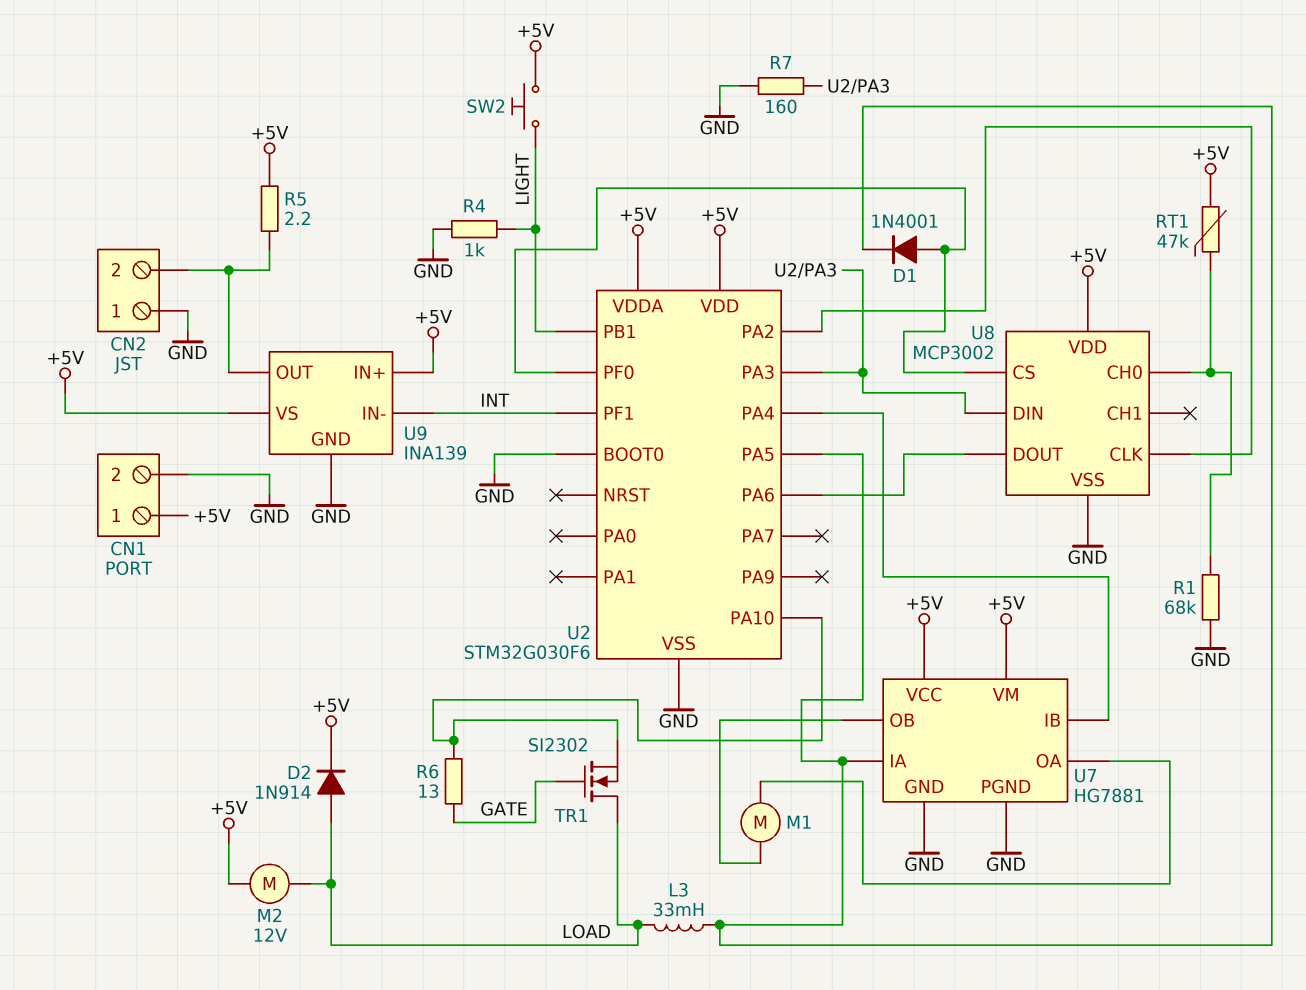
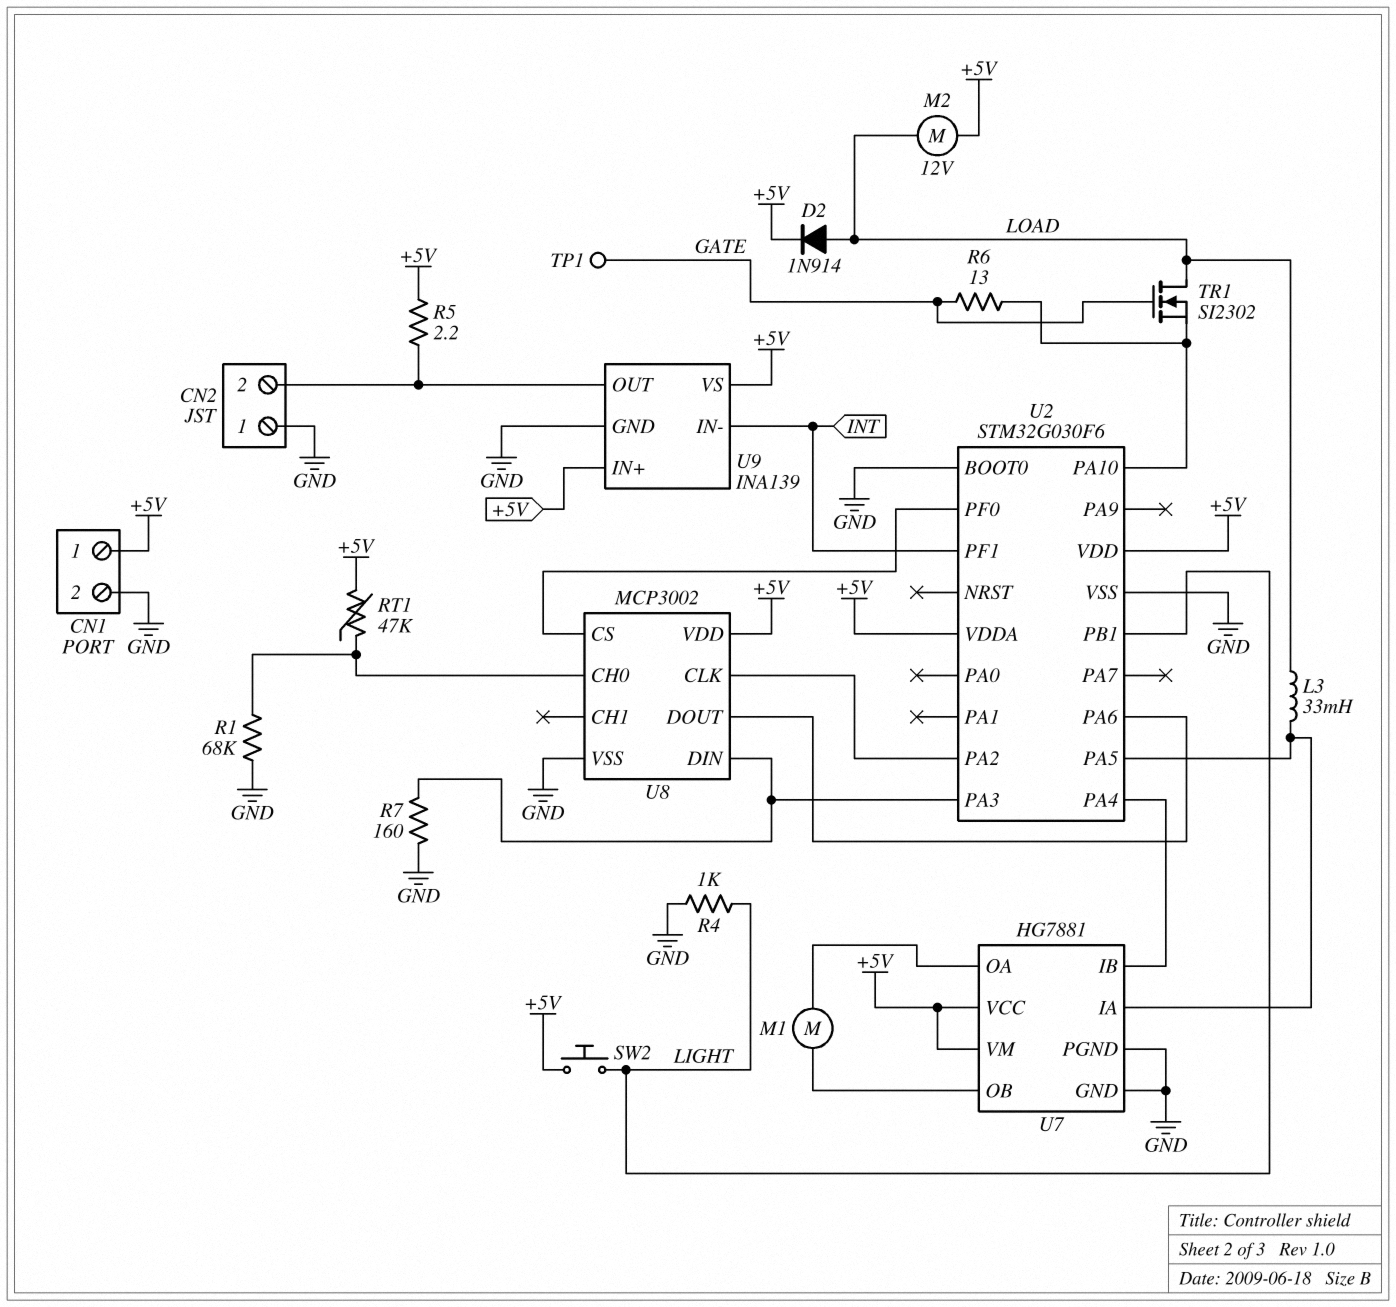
D1: diode 1N4001 (A U2/PF0, K U2/PA5) -> none
TP1: none -> test point (GATE)

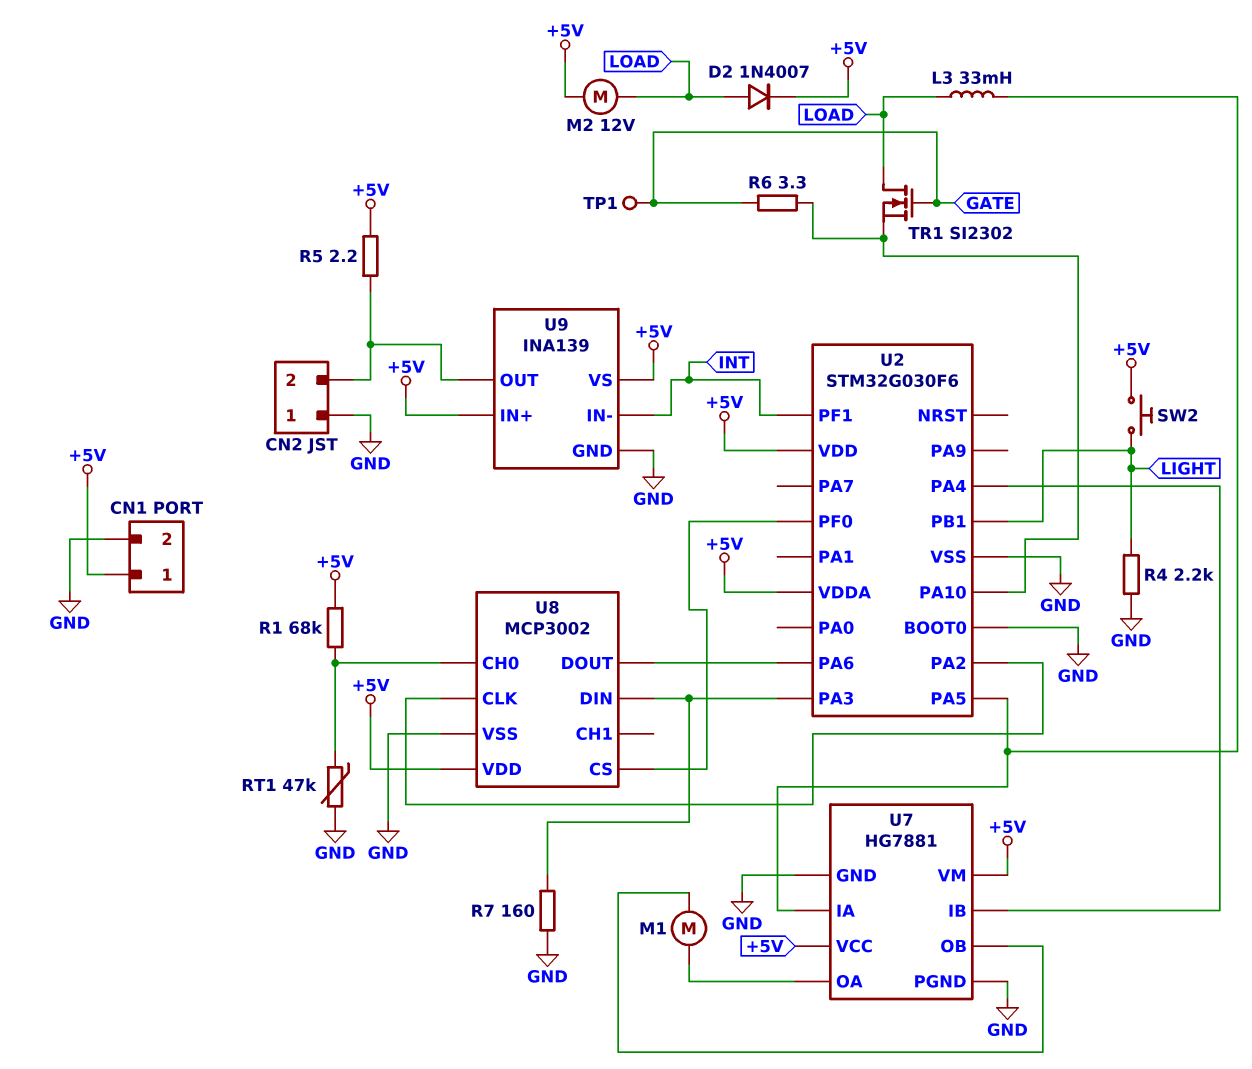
D2: diode 1N914 (A LOAD, K +5V) -> diode 1N4007 (A LOAD, K +5V)
R1: 68k (GND, U8/CH0) -> 68k (+5V, U8/CH0)
R4: 1k (GND, LIGHT) -> 2.2k (GND, LIGHT)
R6: 13 (GATE, U2/PA10) -> 3.3 (GATE, U2/PA10)
RT1: 47k (+5V, U8/CH0) -> 47k (GND, U8/CH0)

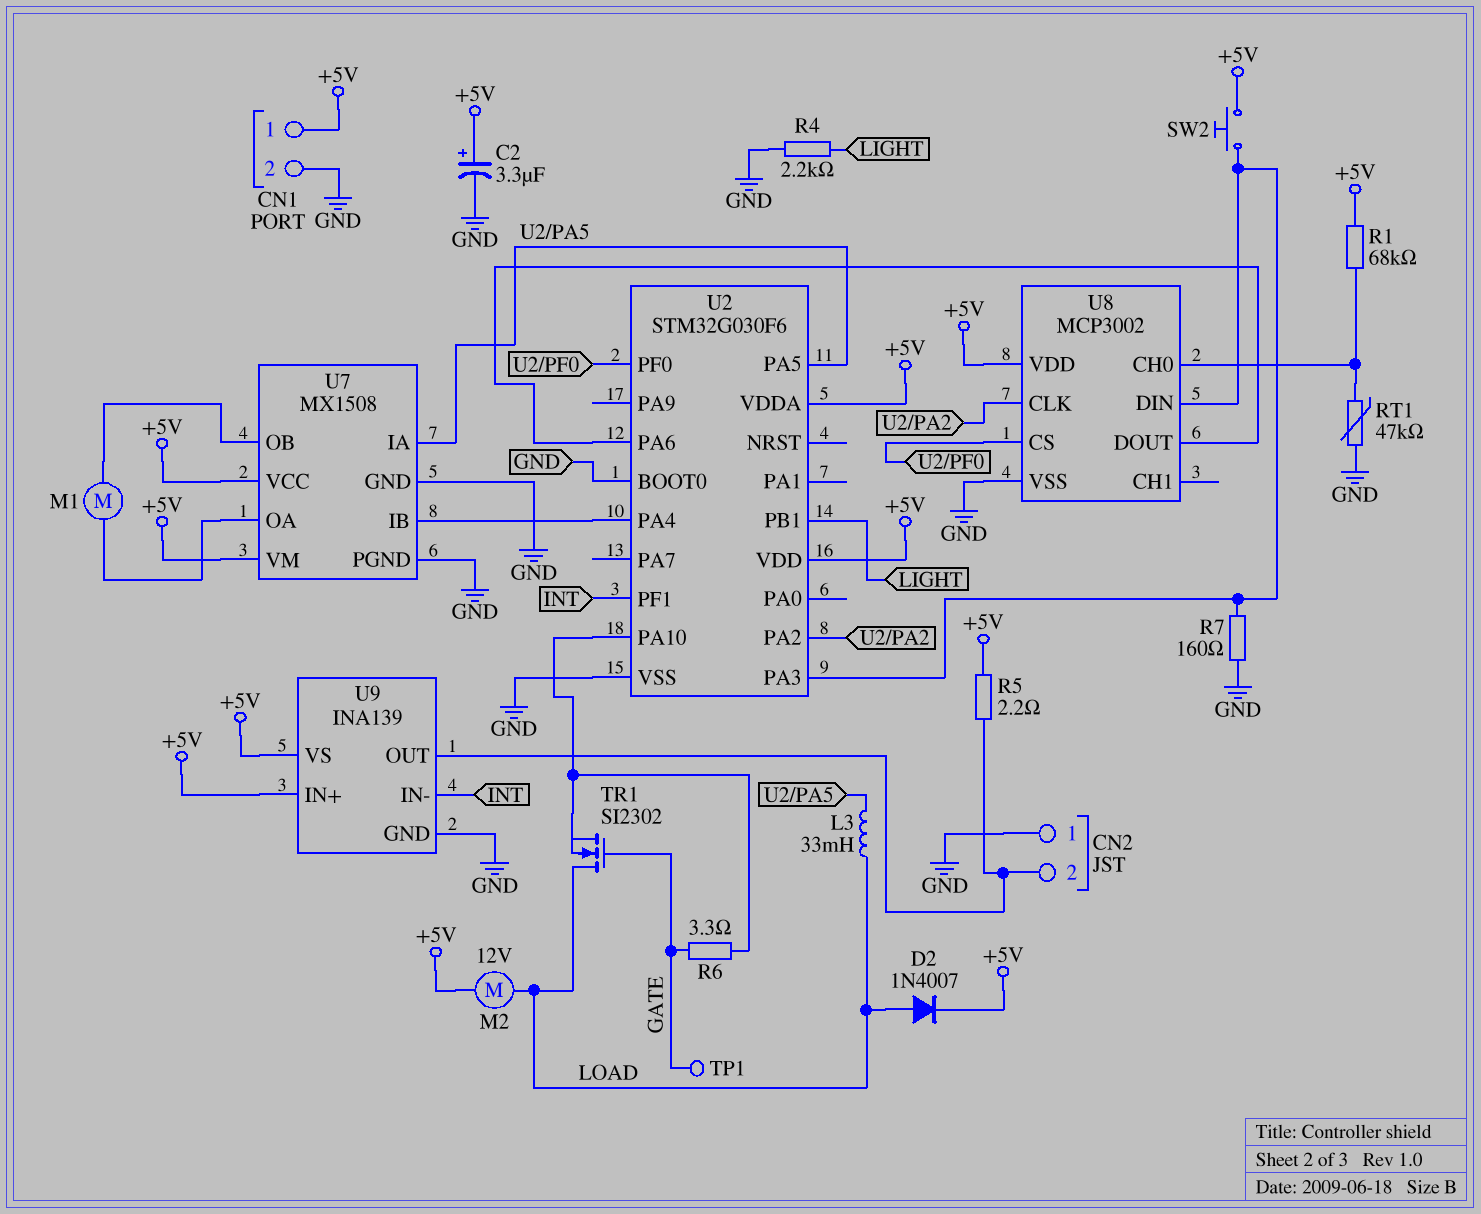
C2: none -> 3.3uF (plus +5V, minus GND)
SW2: button (+5V, LIGHT) -> button (+5V, U2/PA3)
U7: HG7881 -> MX1508

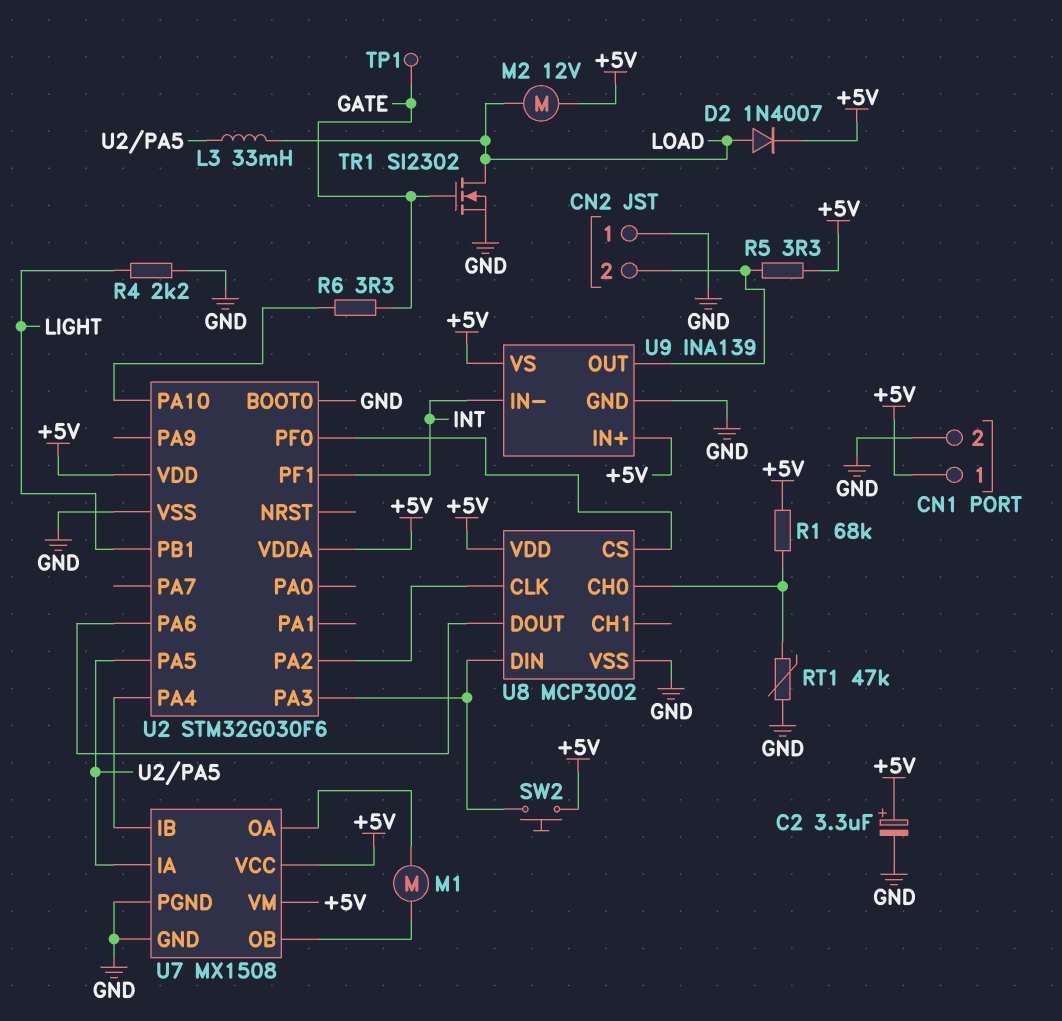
R5: 2.2 (+5V, CN2/2) -> 3.3 (+5V, CN2/2)
R7: 160 (GND, U2/PA3) -> none
TR1: NMOS SI2302 (G GATE, D LOAD, S U2/PA10) -> NMOS SI2302 (G GATE, D LOAD, S GND)

